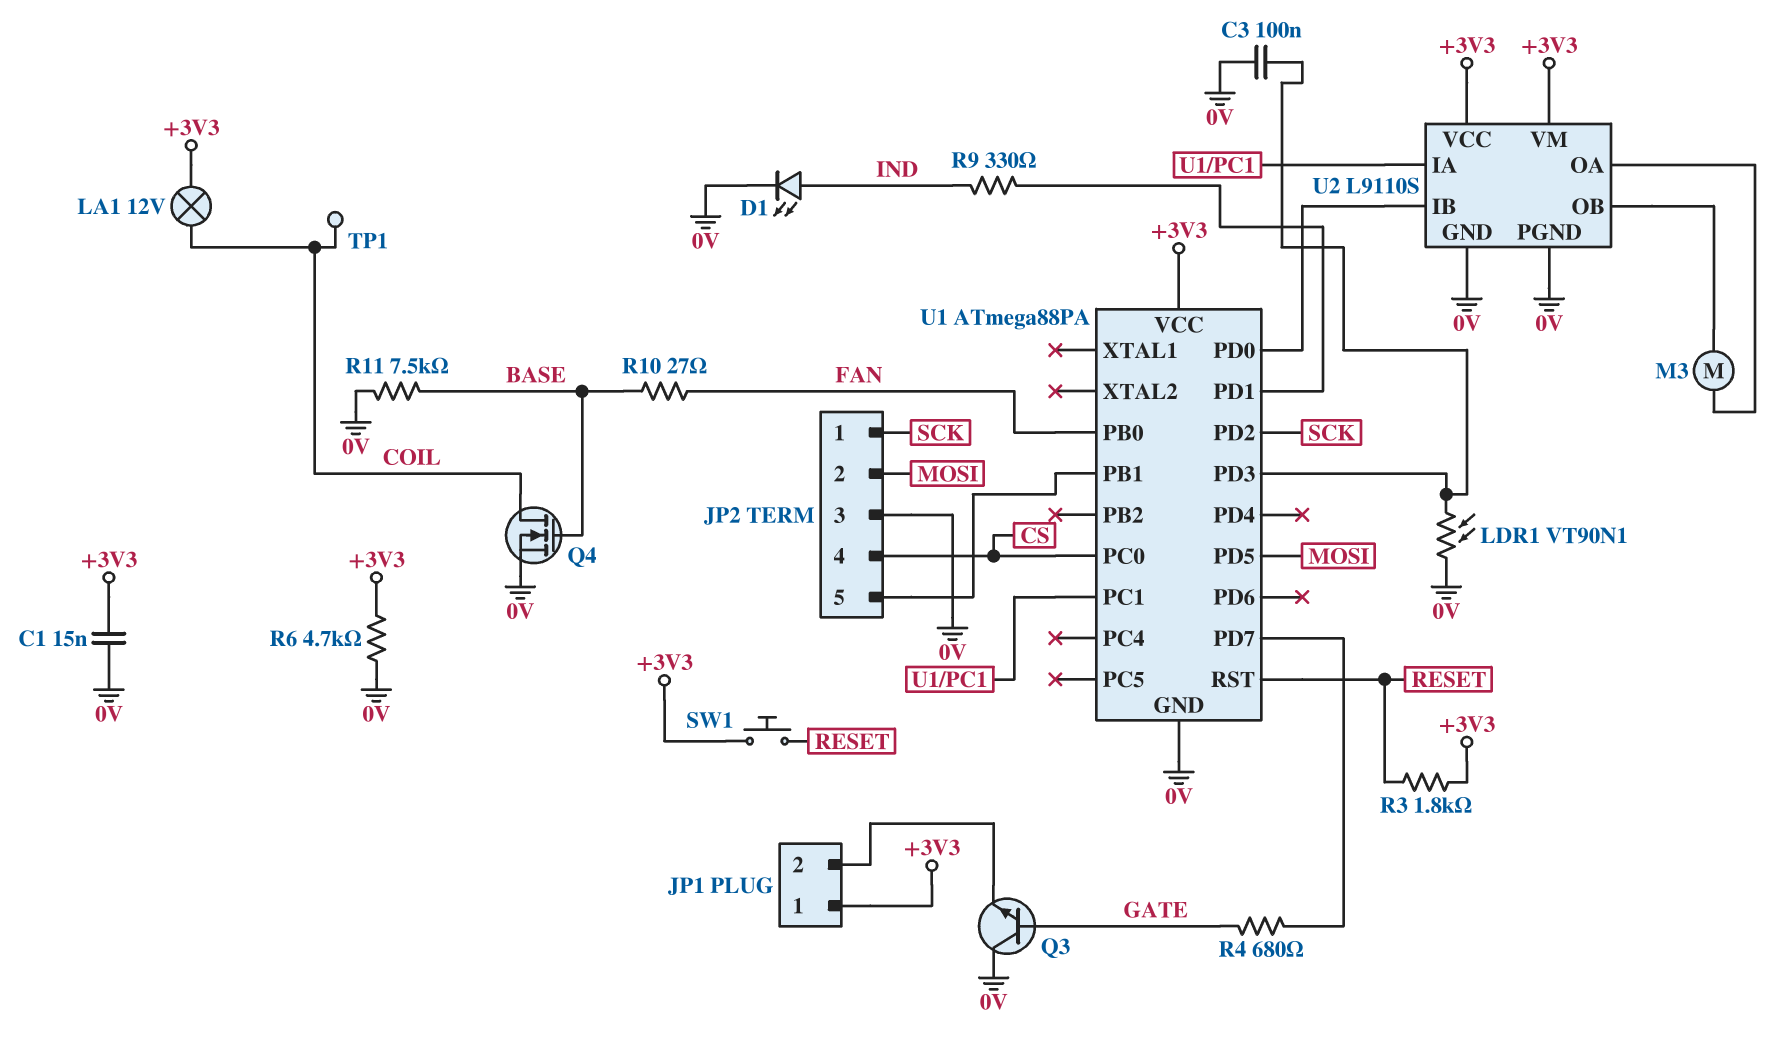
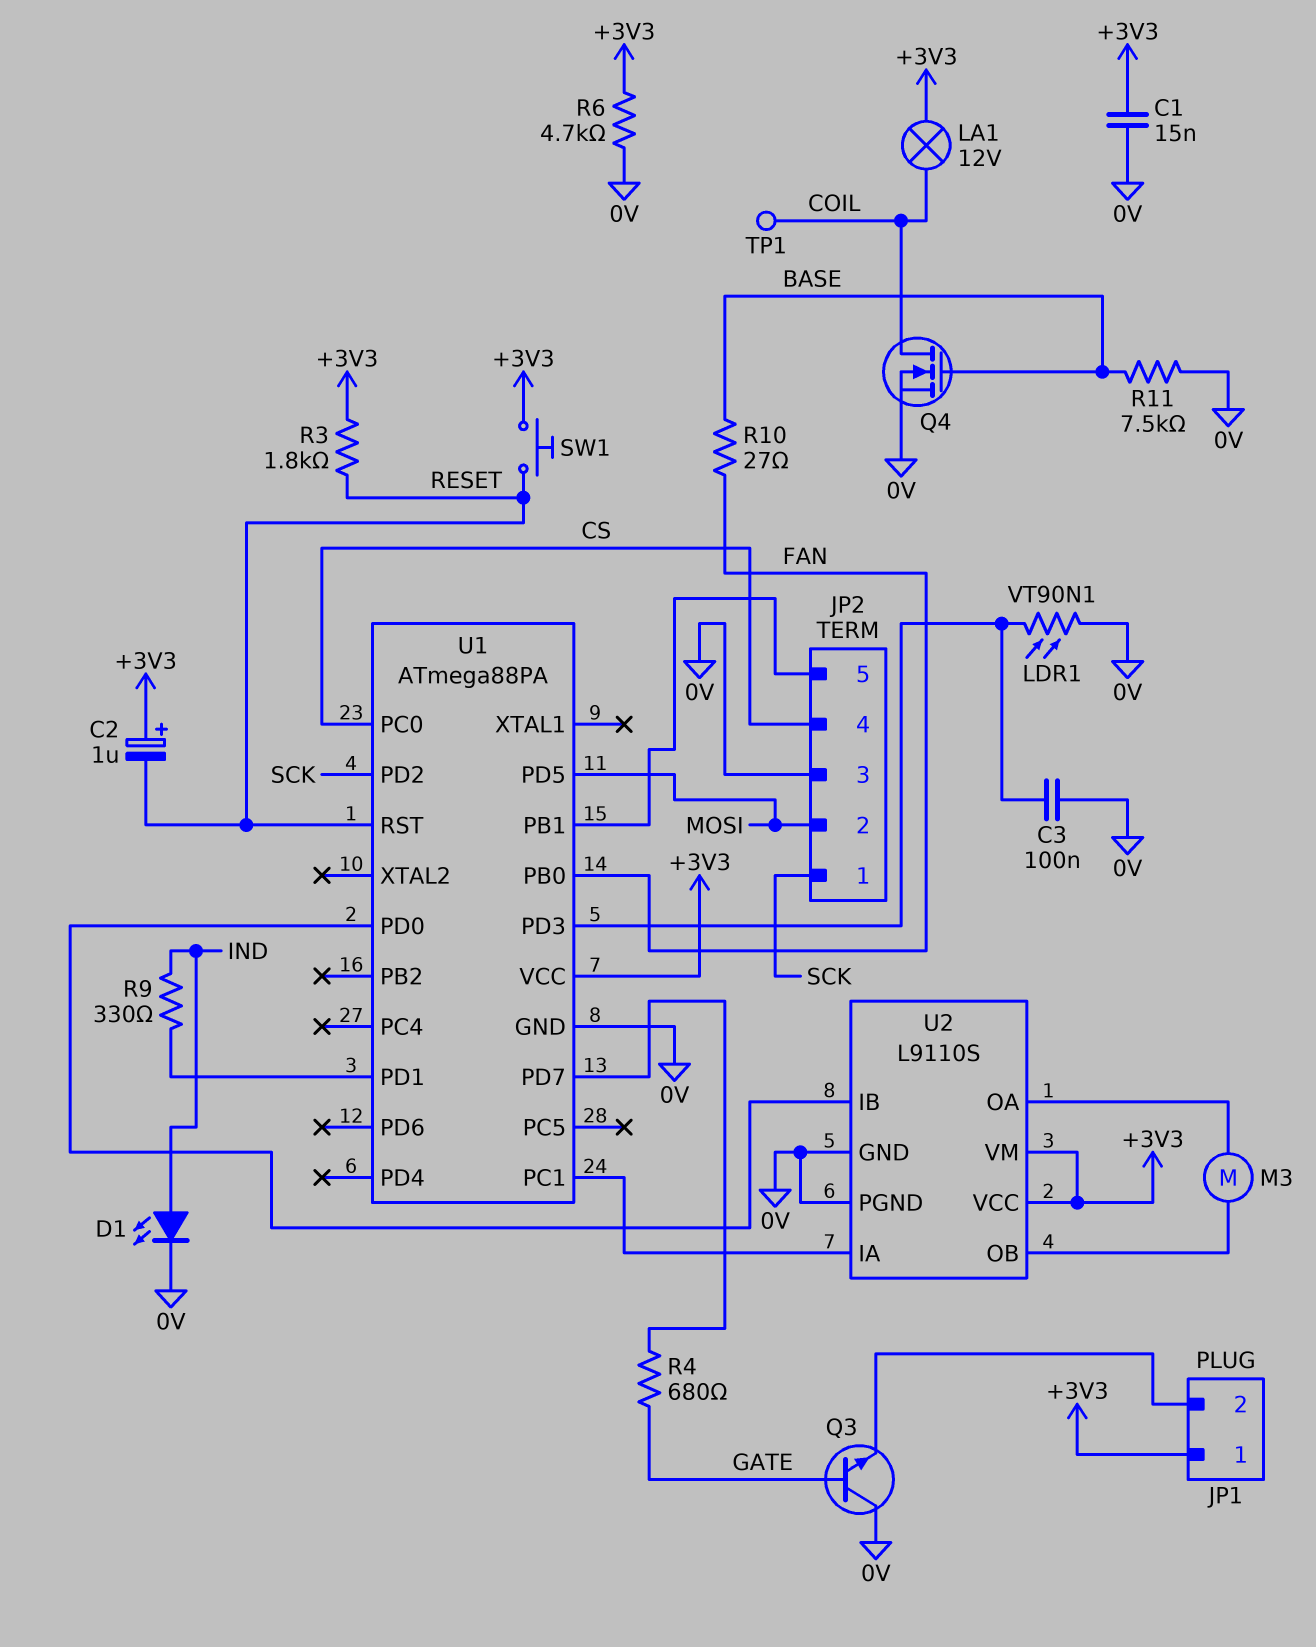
C2: none -> 1uF (plus +3V3, minus RESET)

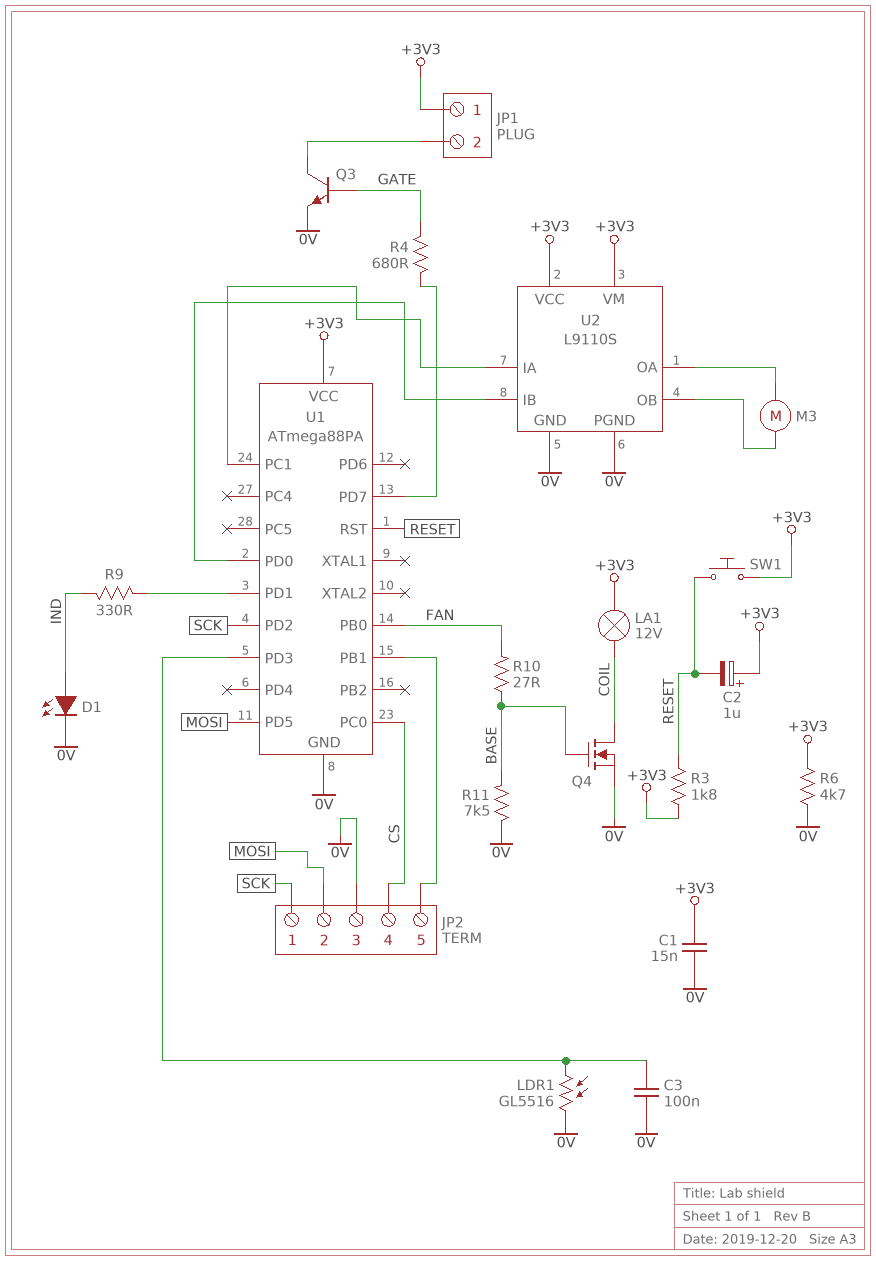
LDR1: VT90N1 (0V, U1/PD3) -> GL5516 (0V, U1/PD3)
Q3: NPN (B GATE, C 0V, E JP1/2) -> NPN (B GATE, C JP1/2, E 0V)
TP1: test point (COIL) -> none

